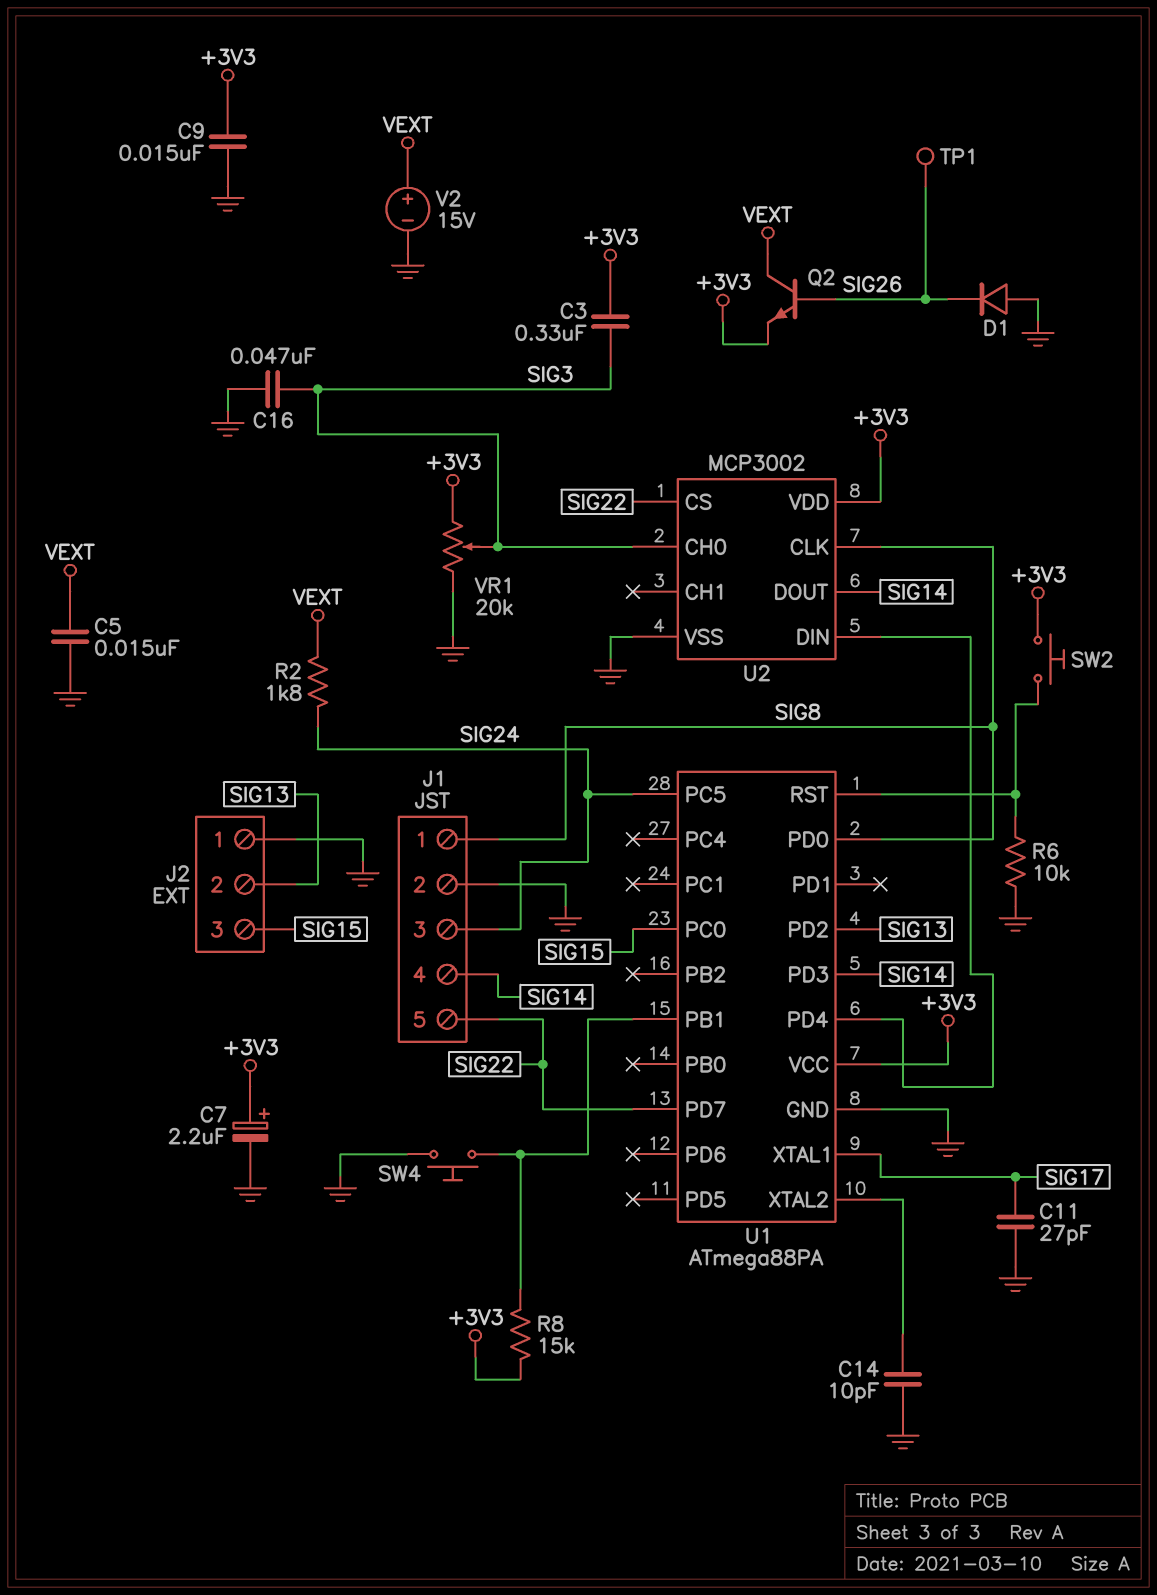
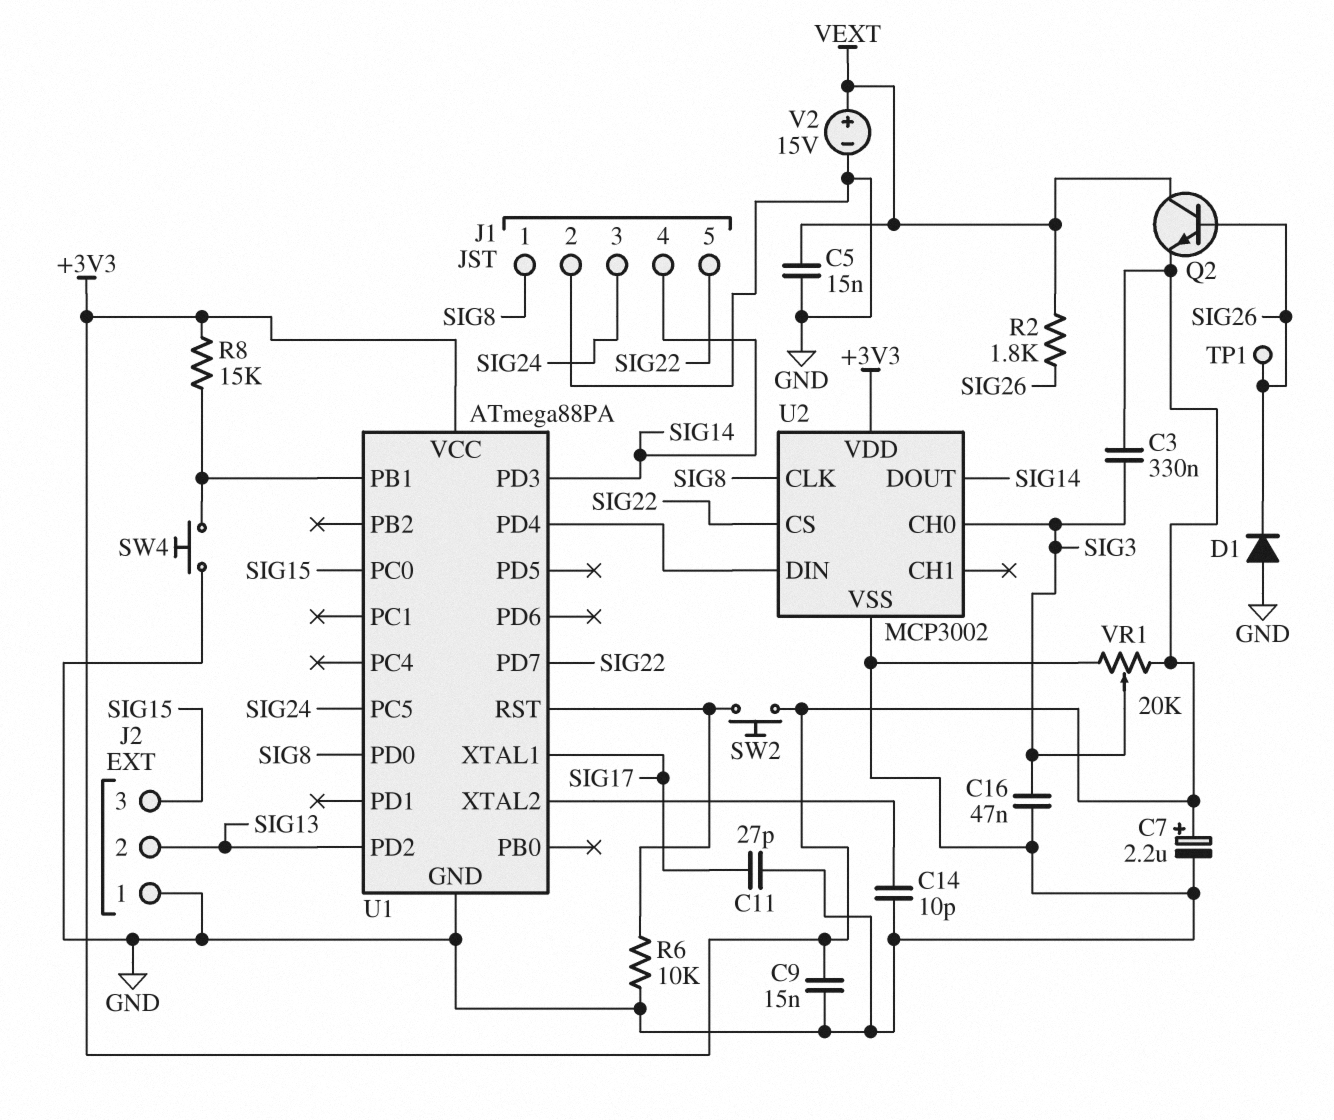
R2: 1.8k (SIG24, VEXT) -> 1.8k (SIG26, VEXT)

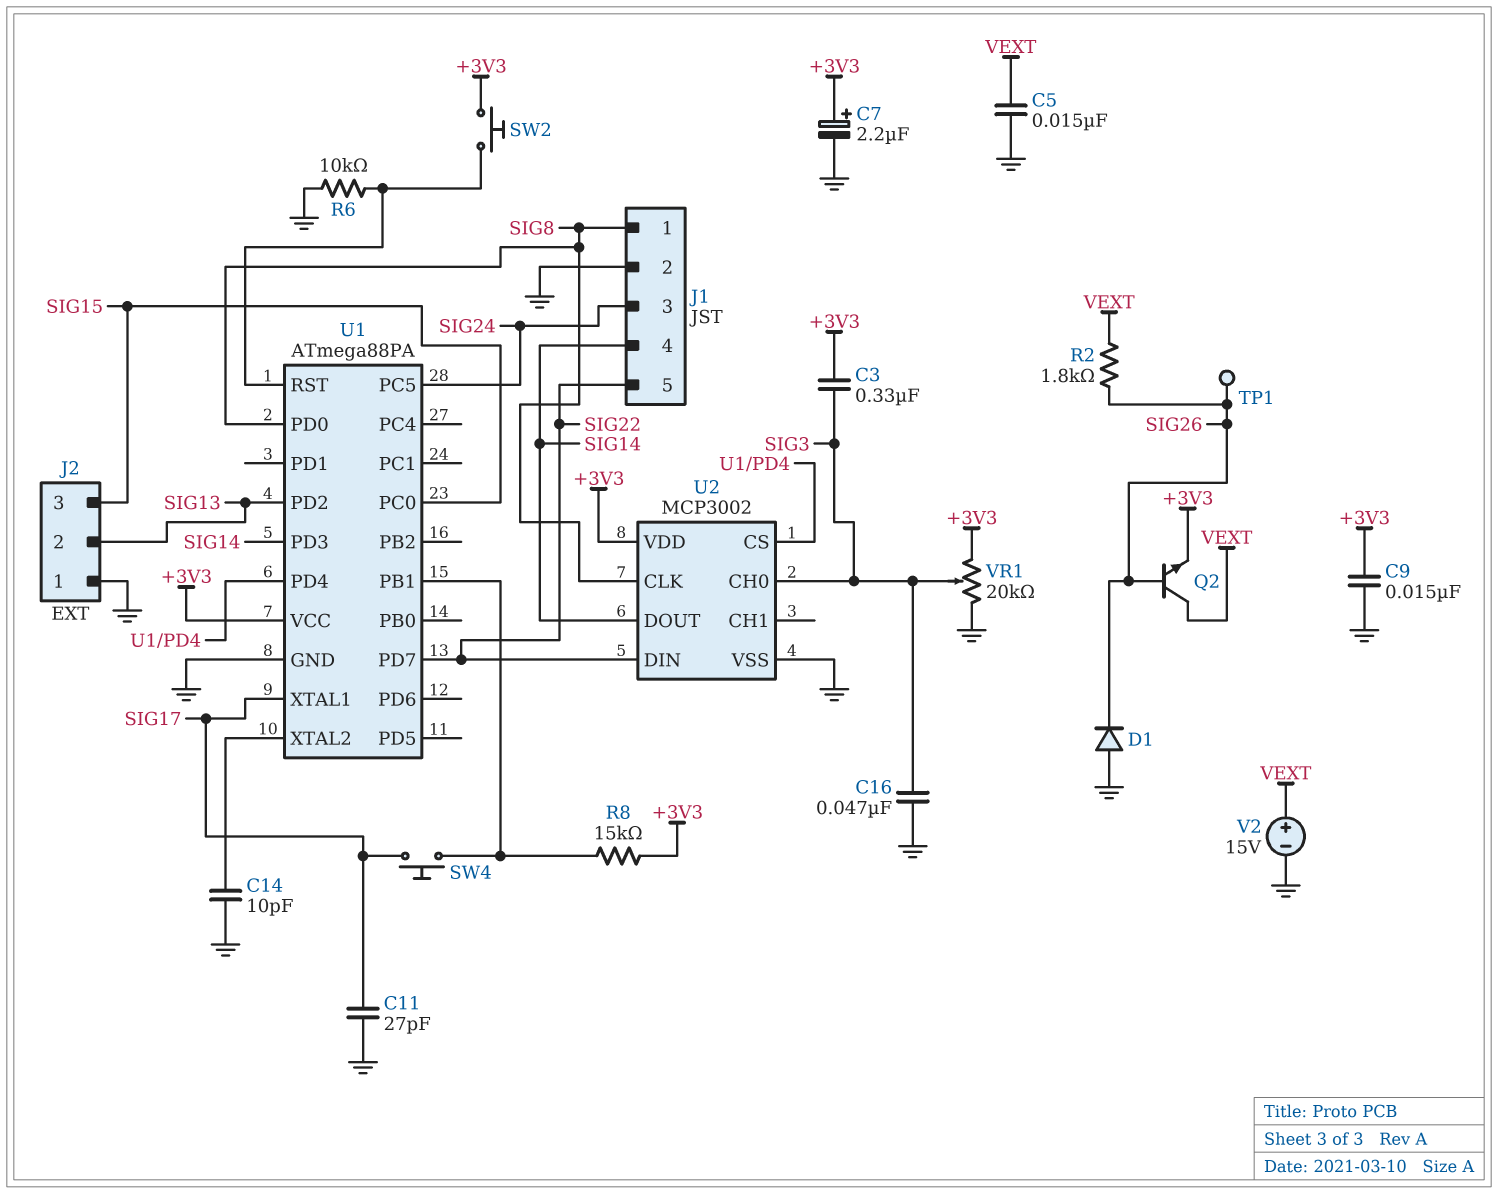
SW4: button (GND, U1/PB1) -> button (SIG17, U1/PB1)
U2 pin CS: SIG22 -> U1/PD4
U2 pin DIN: U1/PD4 -> SIG22

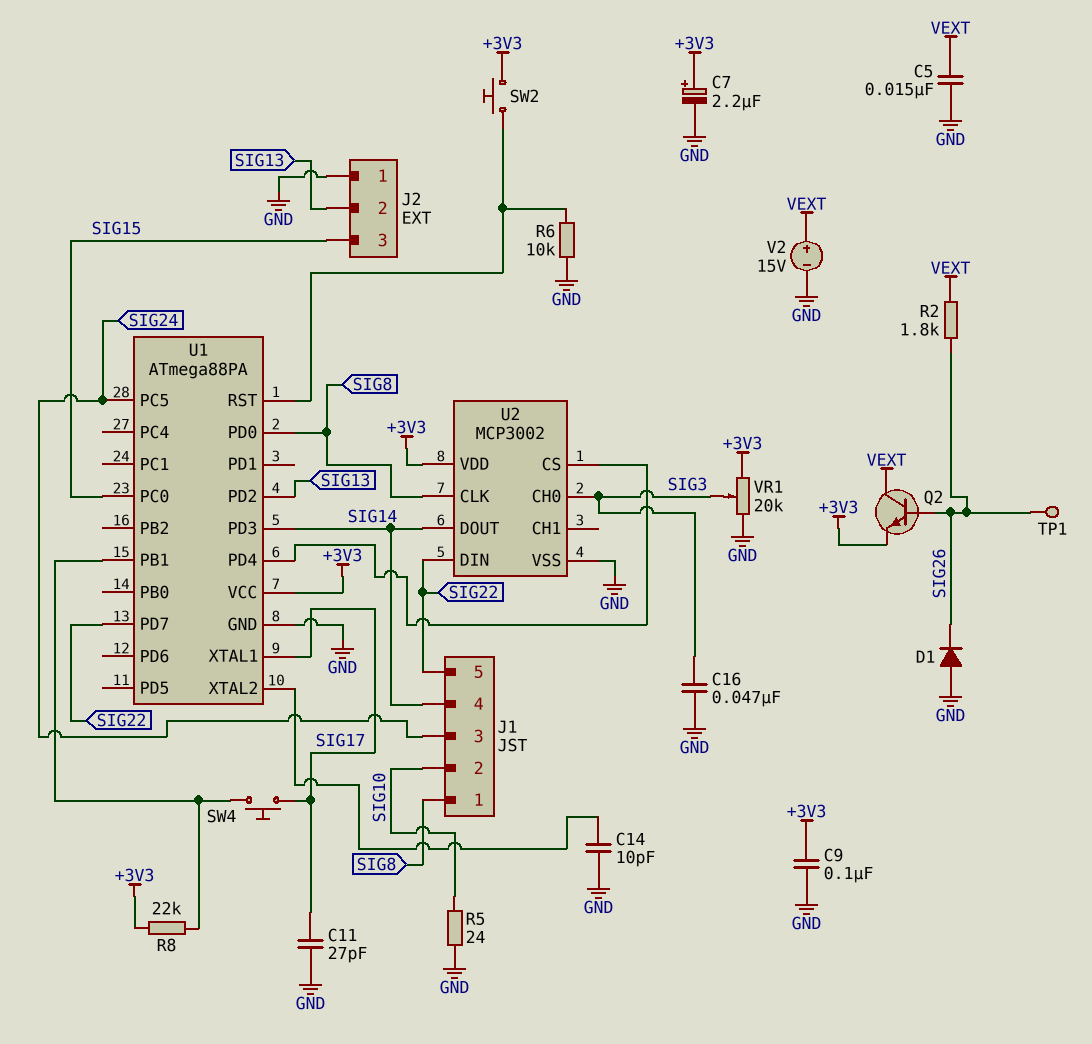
C3: 330nF (+3V3, SIG3) -> none
C9: 15nF (+3V3, GND) -> 100nF (+3V3, GND)
J1 pin 2: GND -> SIG10
R5: none -> 24 (GND, SIG10)
R8: 15k (+3V3, U1/PB1) -> 22k (+3V3, U1/PB1)

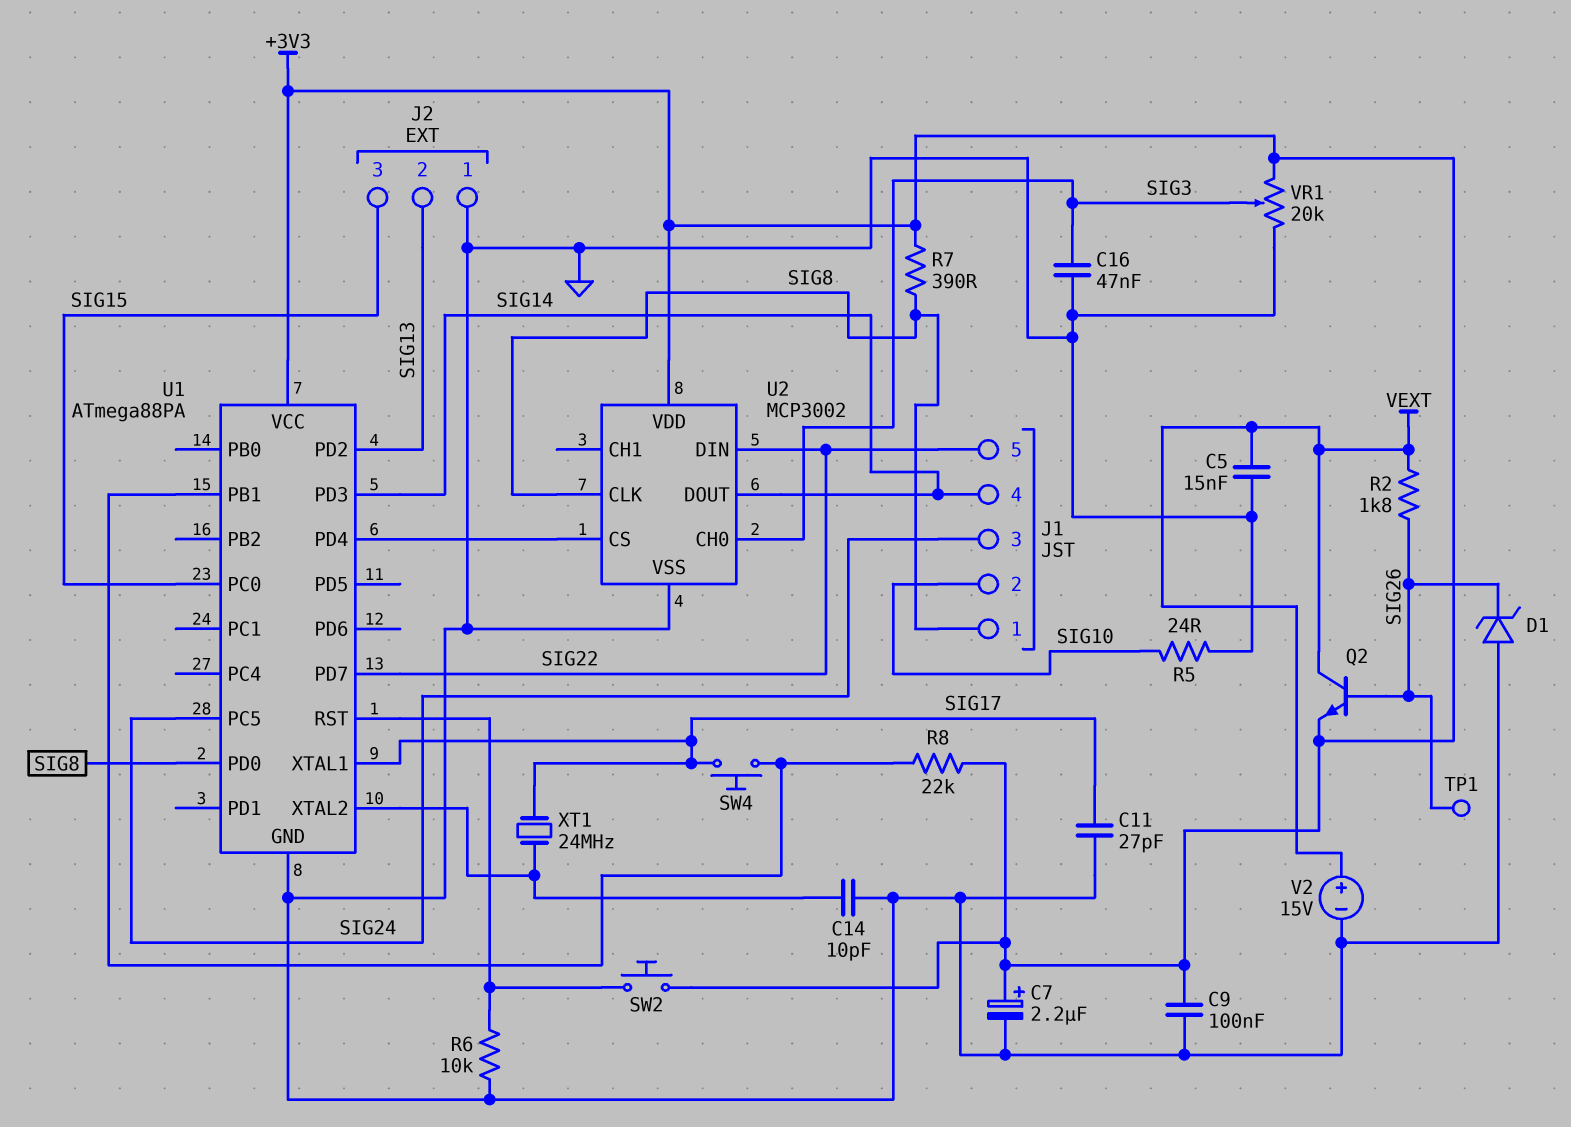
D1: diode (A GND, K SIG26) -> zener (A GND, K SIG26)
R7: none -> 390 (+3V3, SIG8)
XT1: none -> 24MHz (SIG17, U1/XTAL2)

